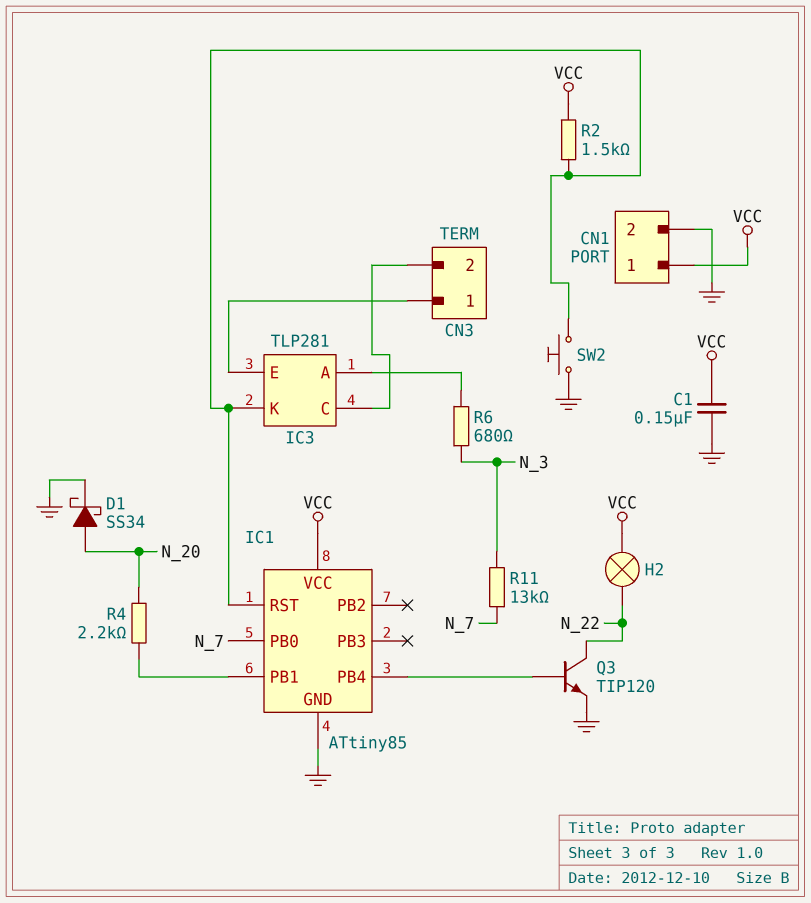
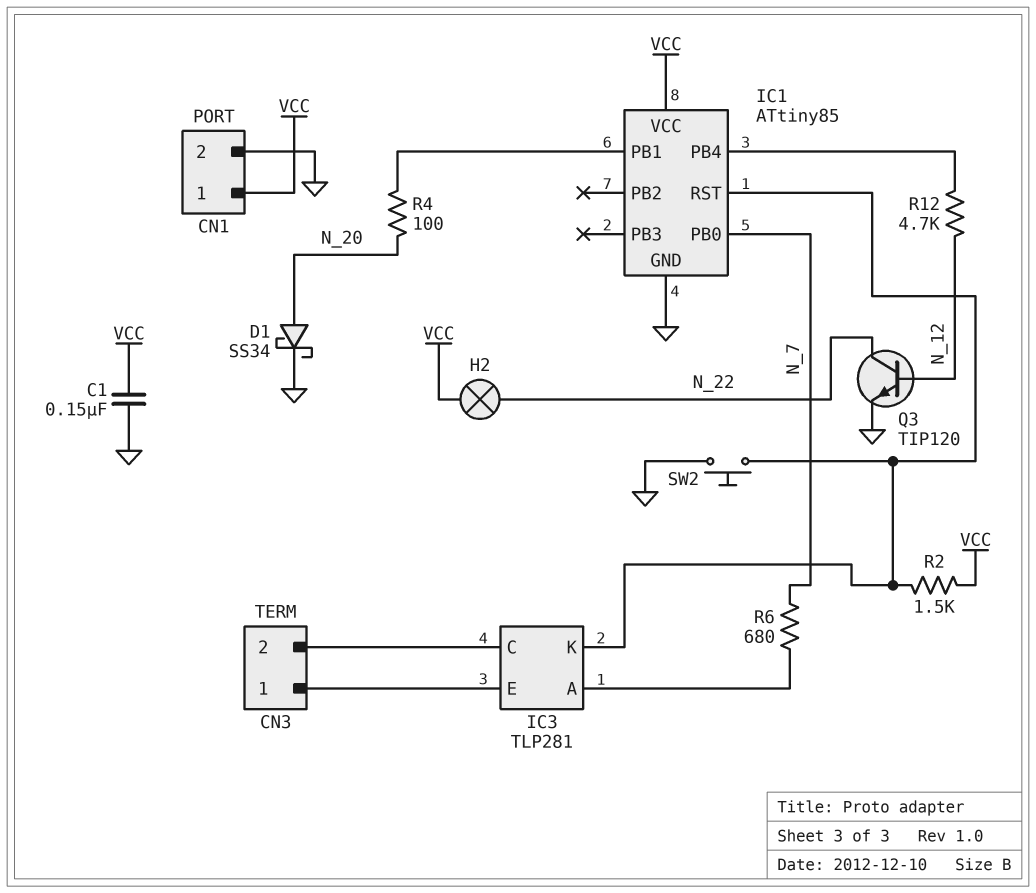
Q3: NPN TIP120 (B IC1/PB4, C N_22, E GND) -> NPN TIP120 (B N_12, C N_22, E GND)
R4: 2.2k (IC1/PB1, N_20) -> 100 (IC1/PB1, N_20)
R6: 680 (IC3/A, N_3) -> 680 (IC3/A, N_7)
R11: 13k (N_3, N_7) -> none
R12: none -> 4.7k (IC1/PB4, N_12)

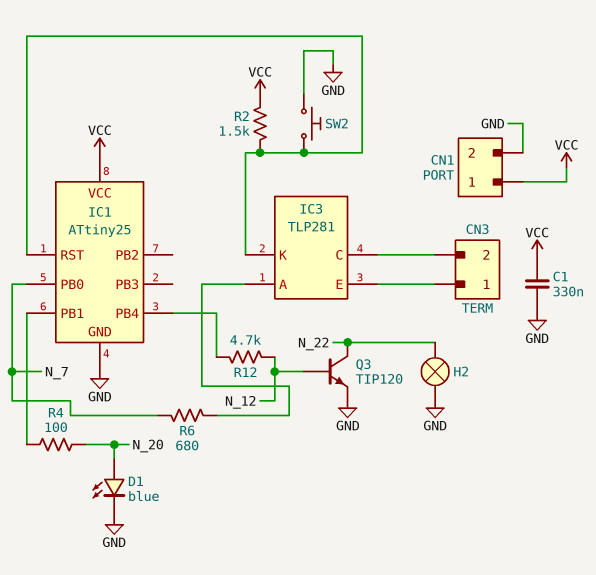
C1: 150nF (GND, VCC) -> 330nF (GND, VCC)
D1: schottky SS34 (A N_20, K GND) -> LED blue (A N_20, K GND)
H2: lamp (N_22, VCC) -> lamp (GND, N_22)
IC1: ATtiny85 -> ATtiny25

